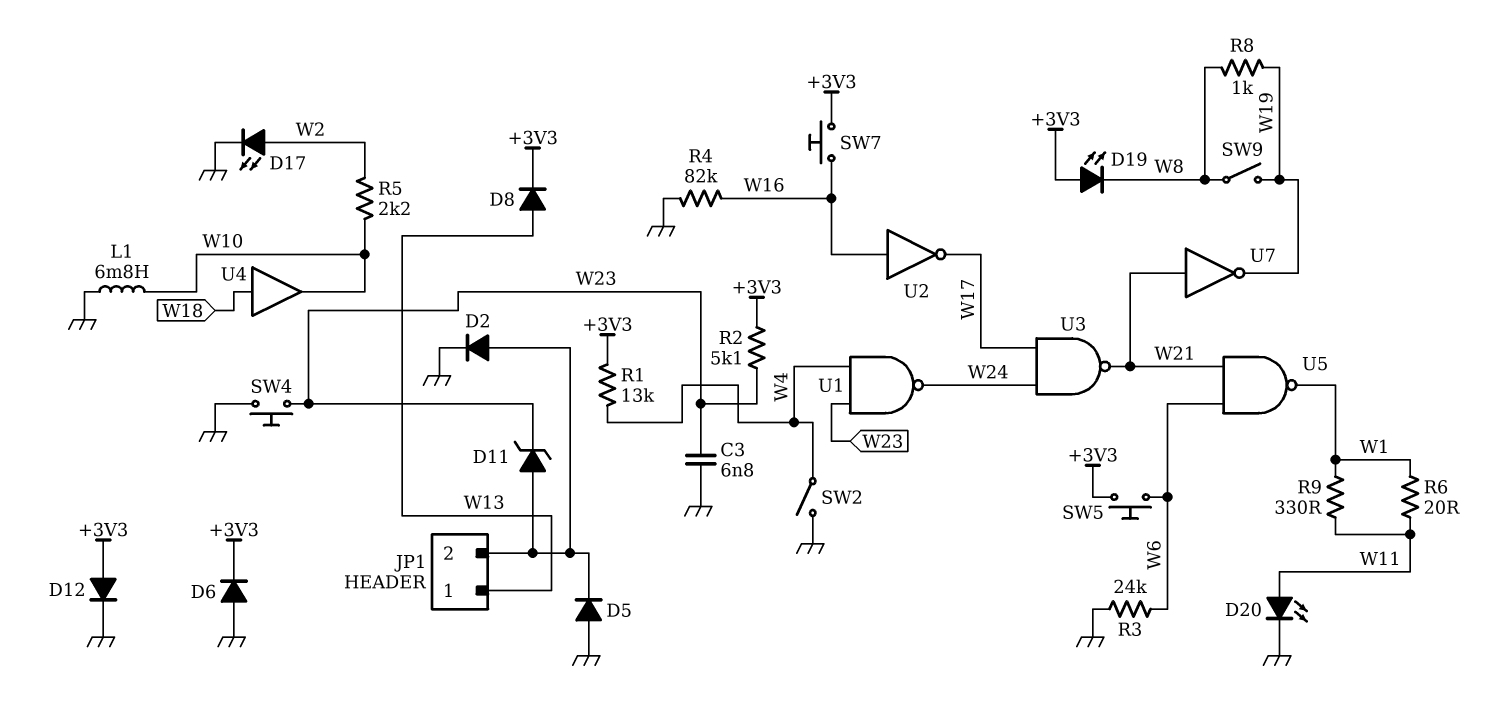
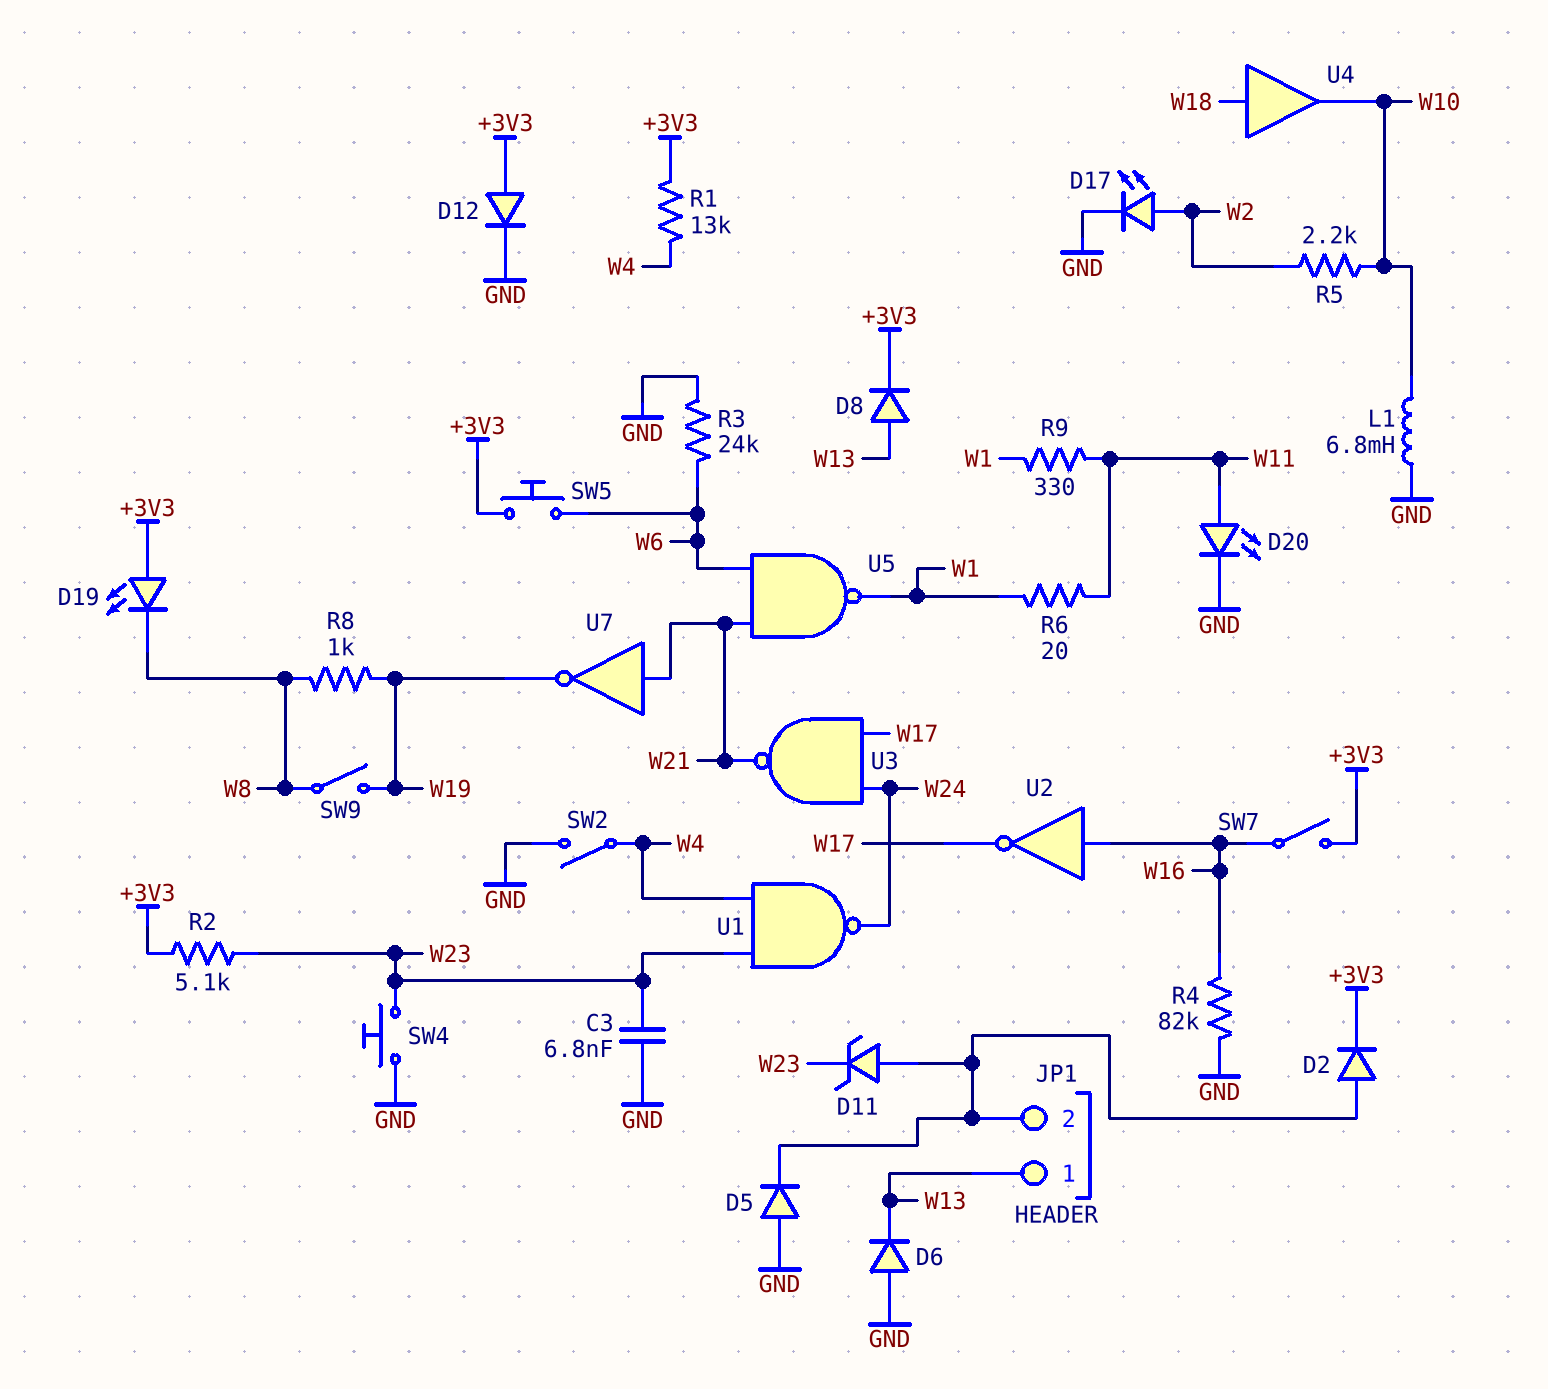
D2: diode (A JP1/2, K GND) -> diode (A JP1/2, K +3V3)
D6: diode (A GND, K +3V3) -> diode (A GND, K W13)
SW7: button (+3V3, W16) -> switch (+3V3, W16)

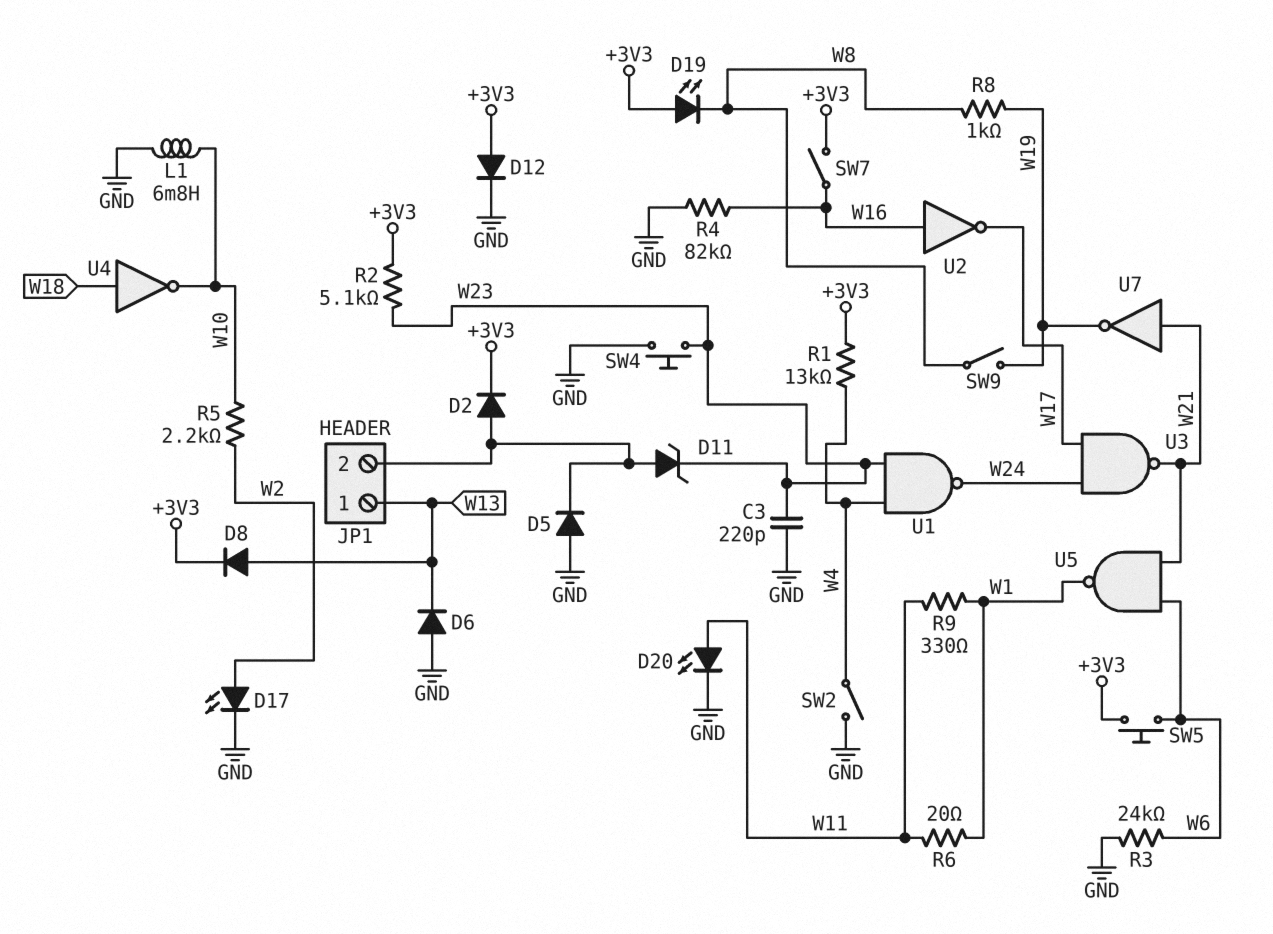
C3: 6.8nF (GND, W23) -> 220pF (GND, W23)
U4: buffer (in W18, out W10) -> NOT (in W18, out W10)

